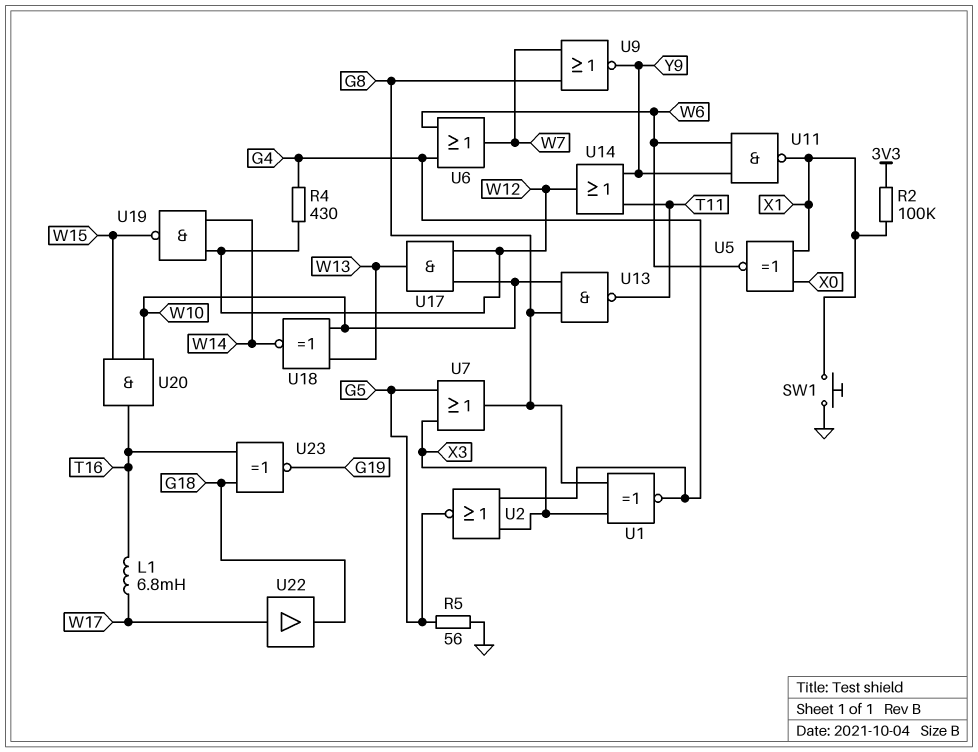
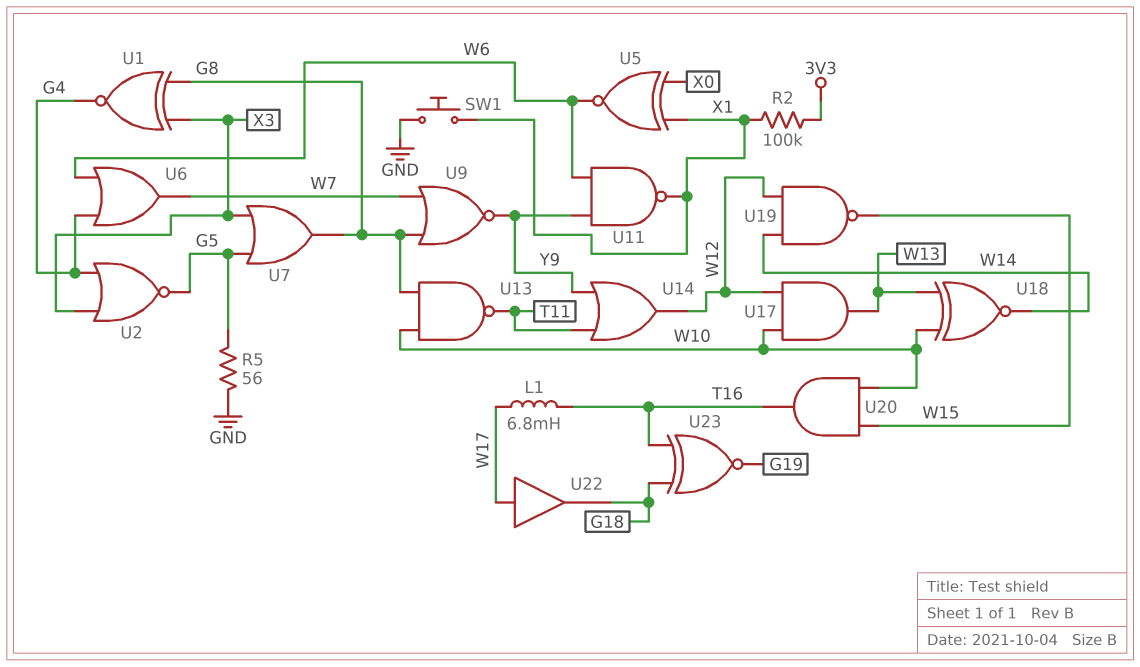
R4: 430 (G4, W12) -> none

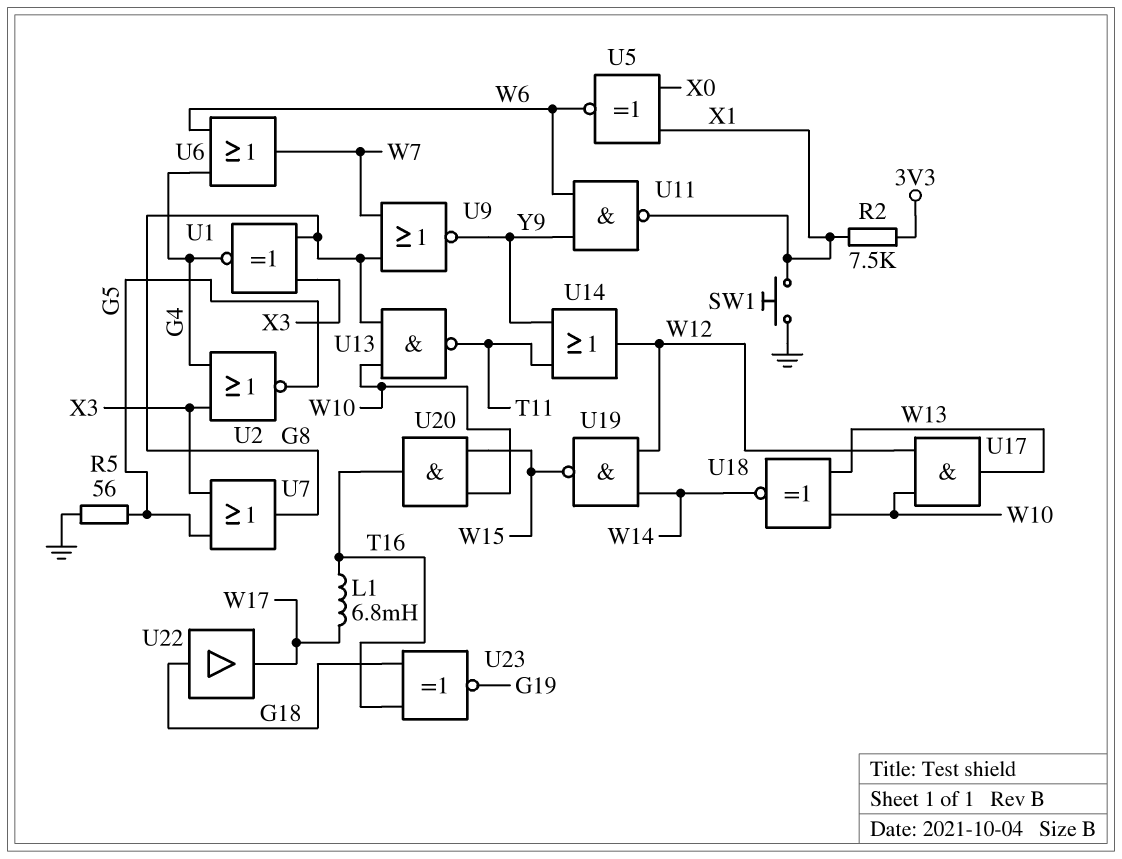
R2: 100k (3V3, X1) -> 7.5k (3V3, X1)
U22: buffer (in W17, out G18) -> buffer (in G18, out W17)

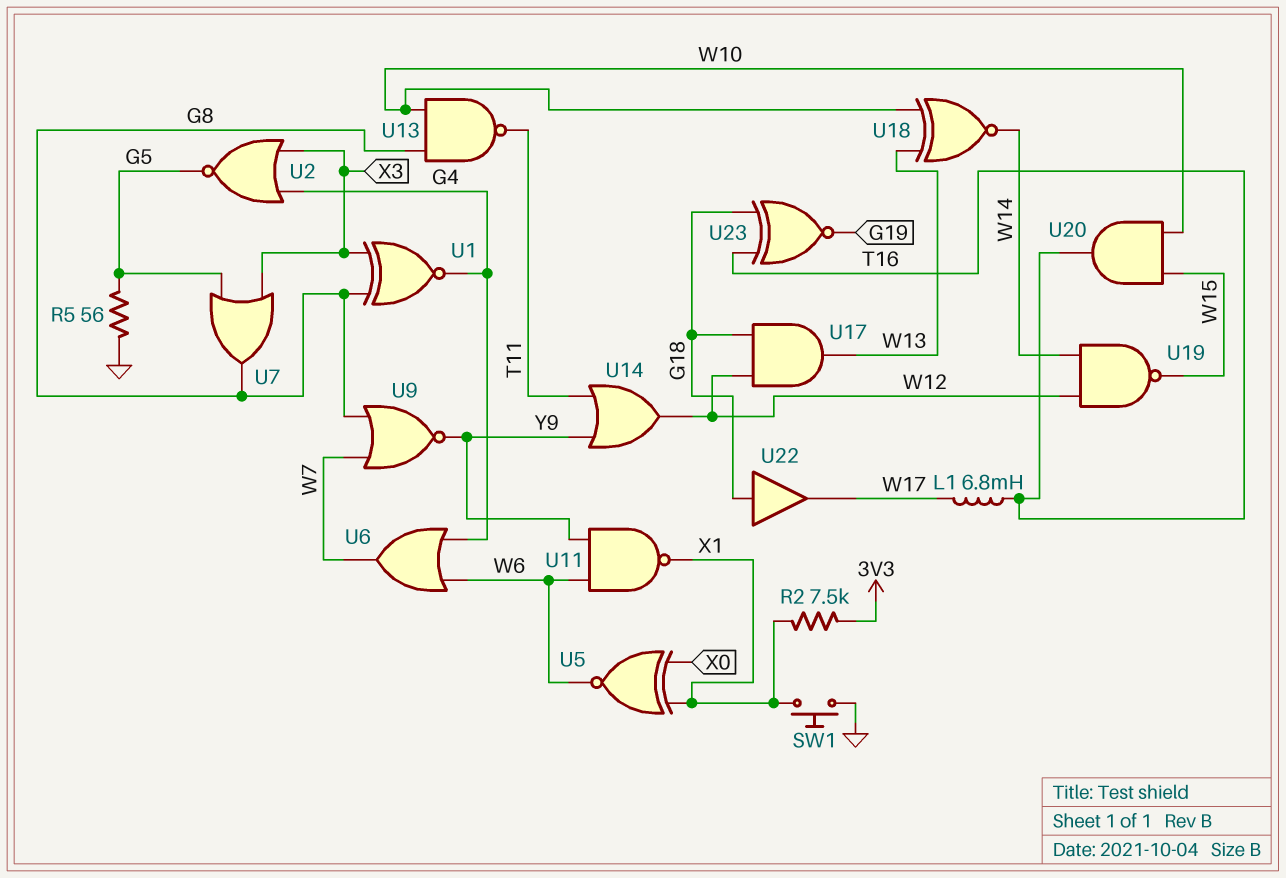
U17: AND (in W10, in W12, out W13) -> AND (in G18, in W12, out W13)

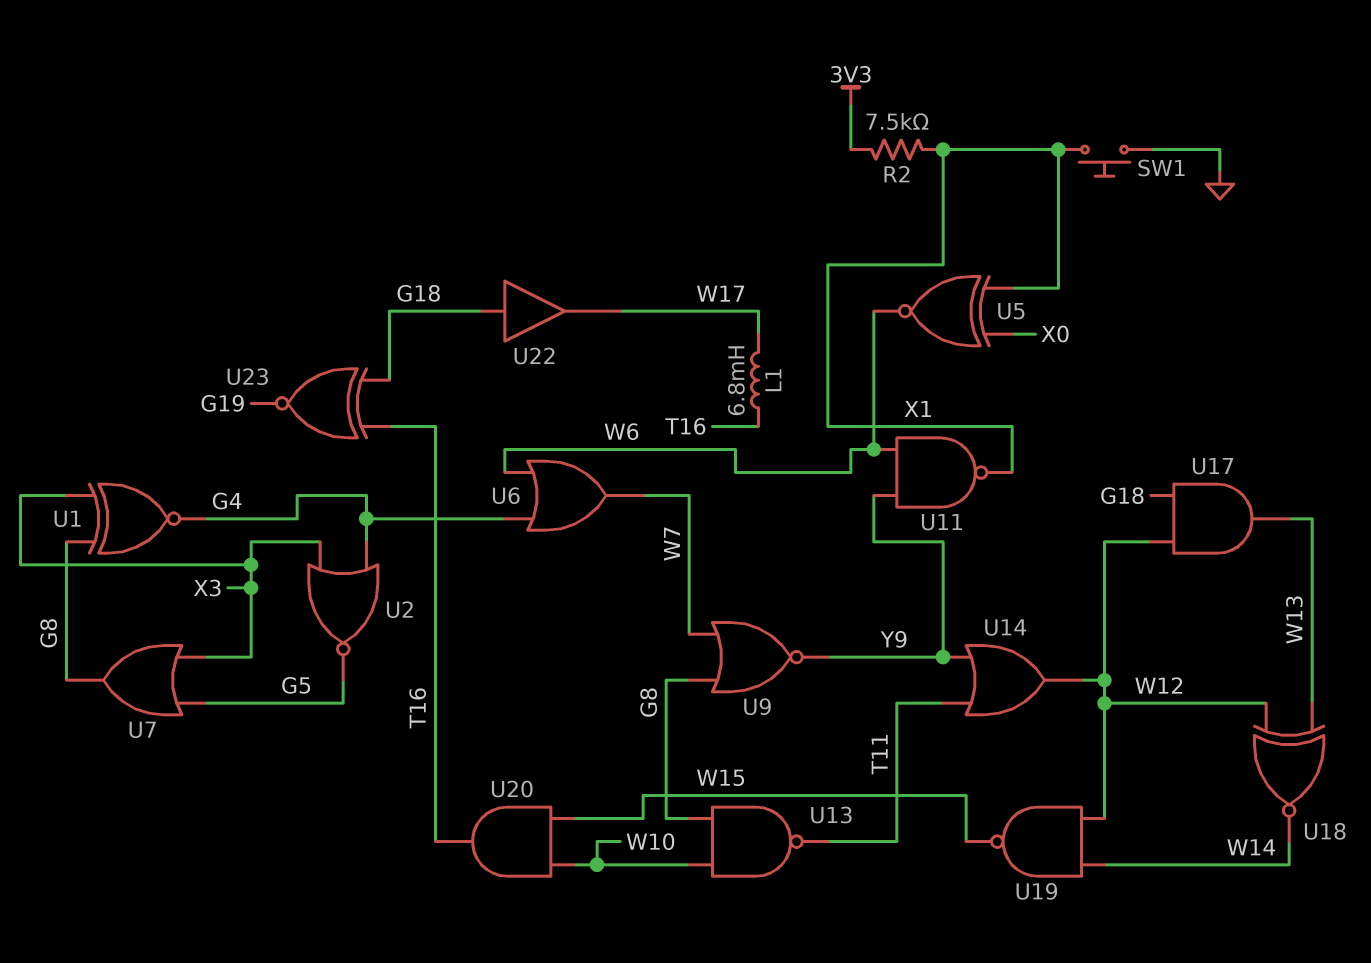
R5: 56 (G5, GND) -> none
U18: XNOR (in W10, in W13, out W14) -> XNOR (in W12, in W13, out W14)

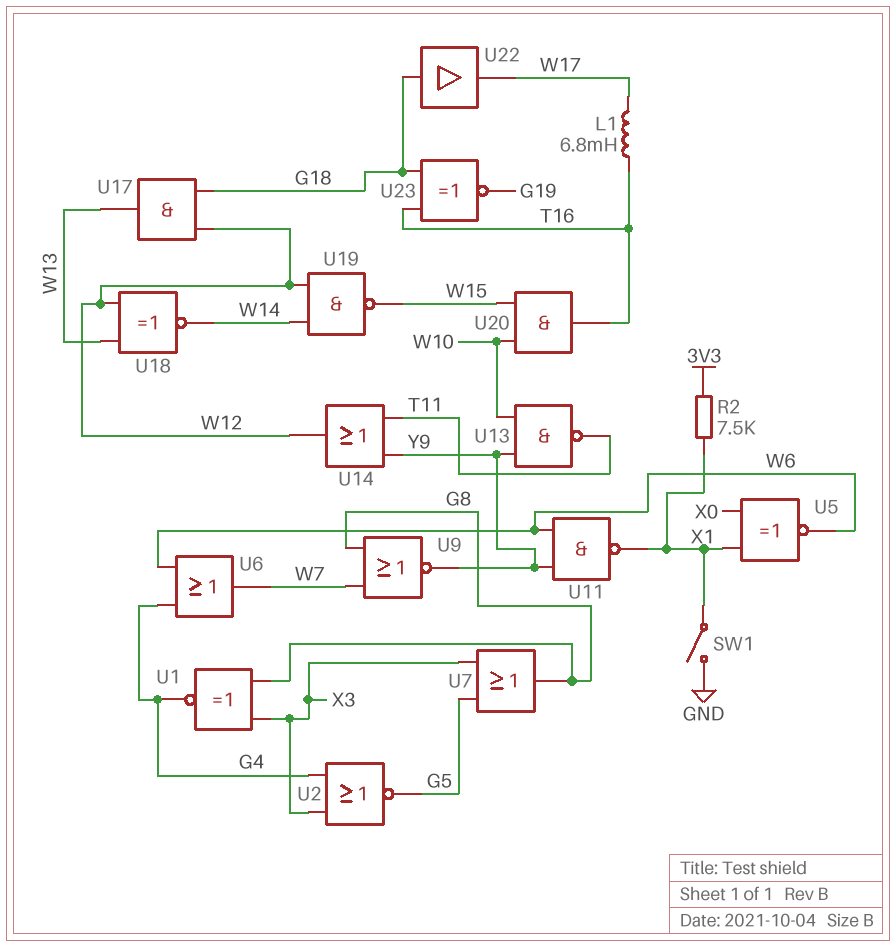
SW1: button (GND, X1) -> switch (GND, X1)
U13: NAND (in G8, in W10, out T11) -> NAND (in W10, in Y9, out T11)

